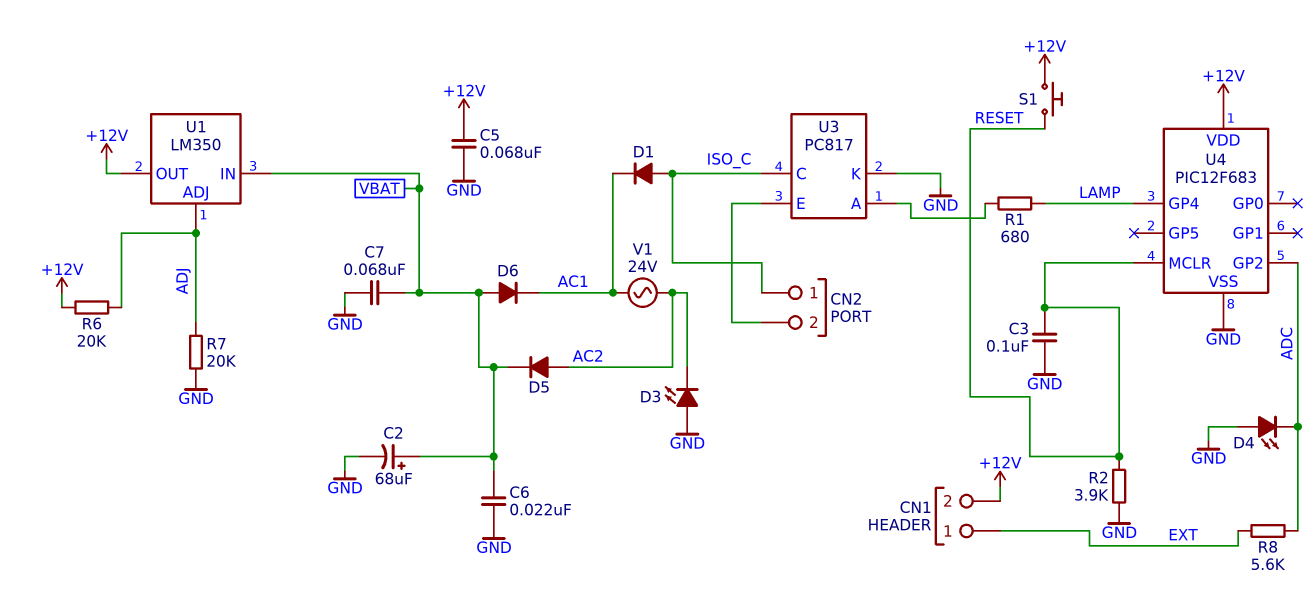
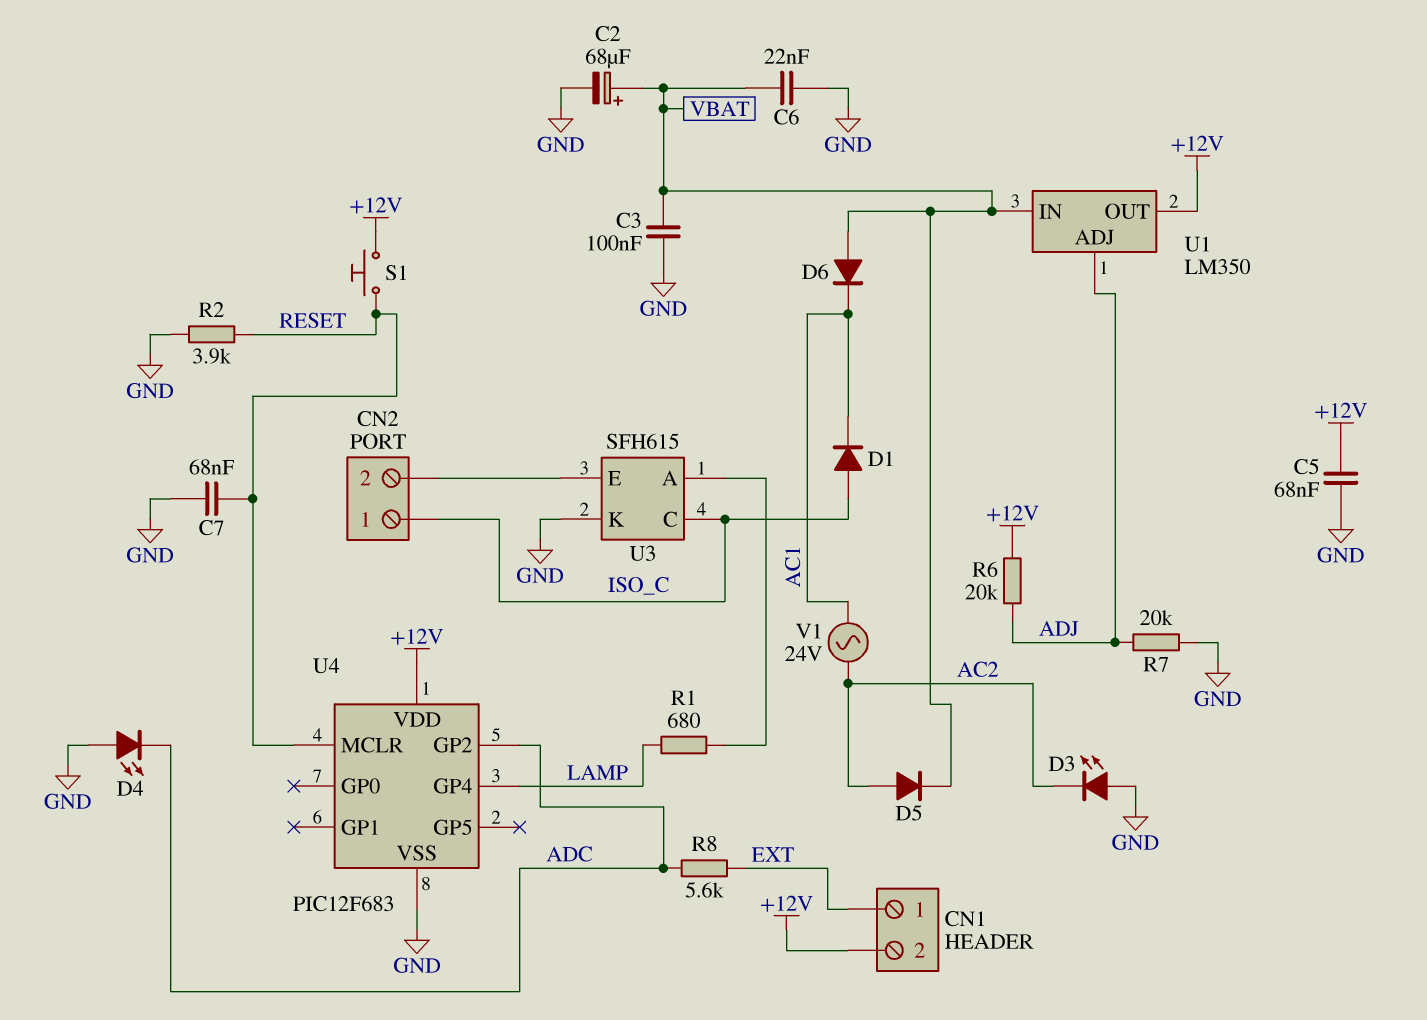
C3: 100nF (GND, RESET) -> 100nF (GND, VBAT)
C7: 68nF (GND, VBAT) -> 68nF (GND, RESET)
U3: PC817 -> SFH615

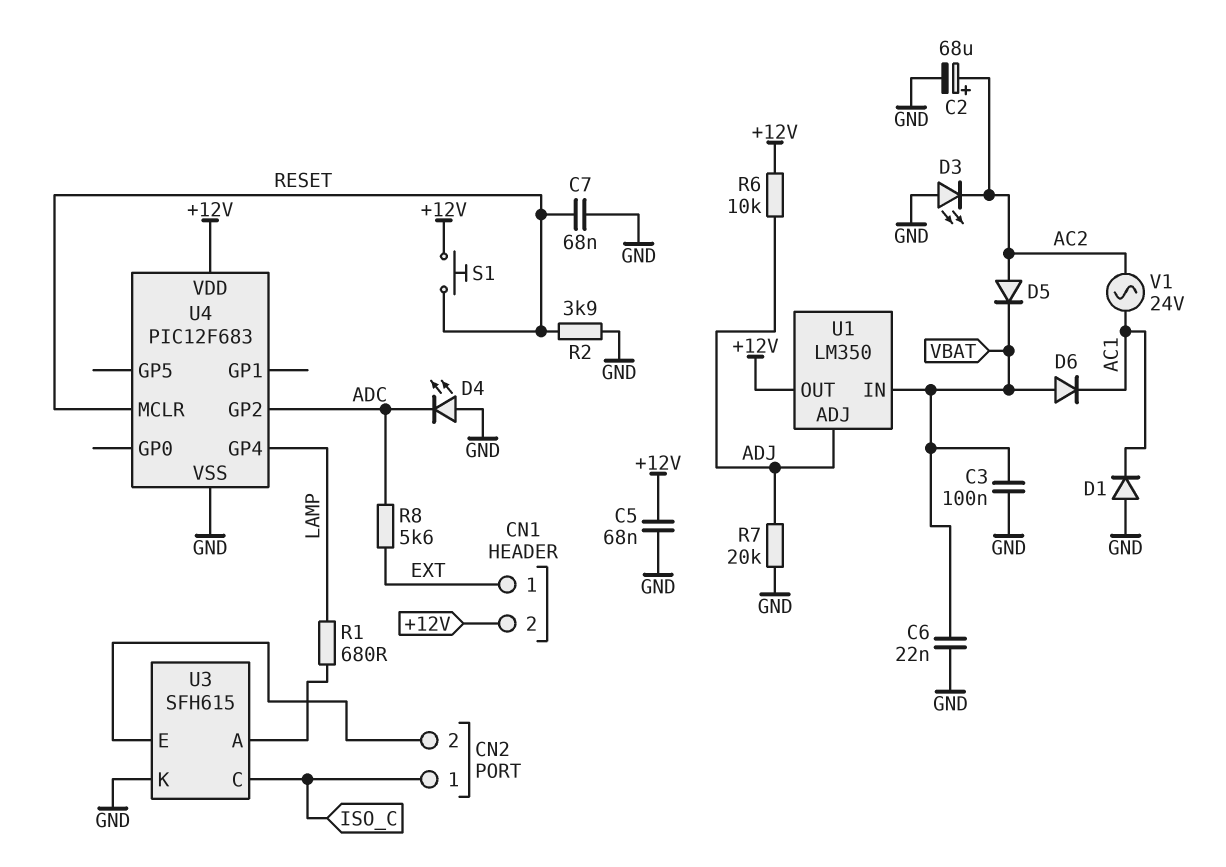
C2: 68uF (plus VBAT, minus GND) -> 68uF (plus AC2, minus GND)
D1: diode (A ISO_C, K AC1) -> diode (A GND, K AC1)
R6: 20k (+12V, ADJ) -> 10k (+12V, ADJ)

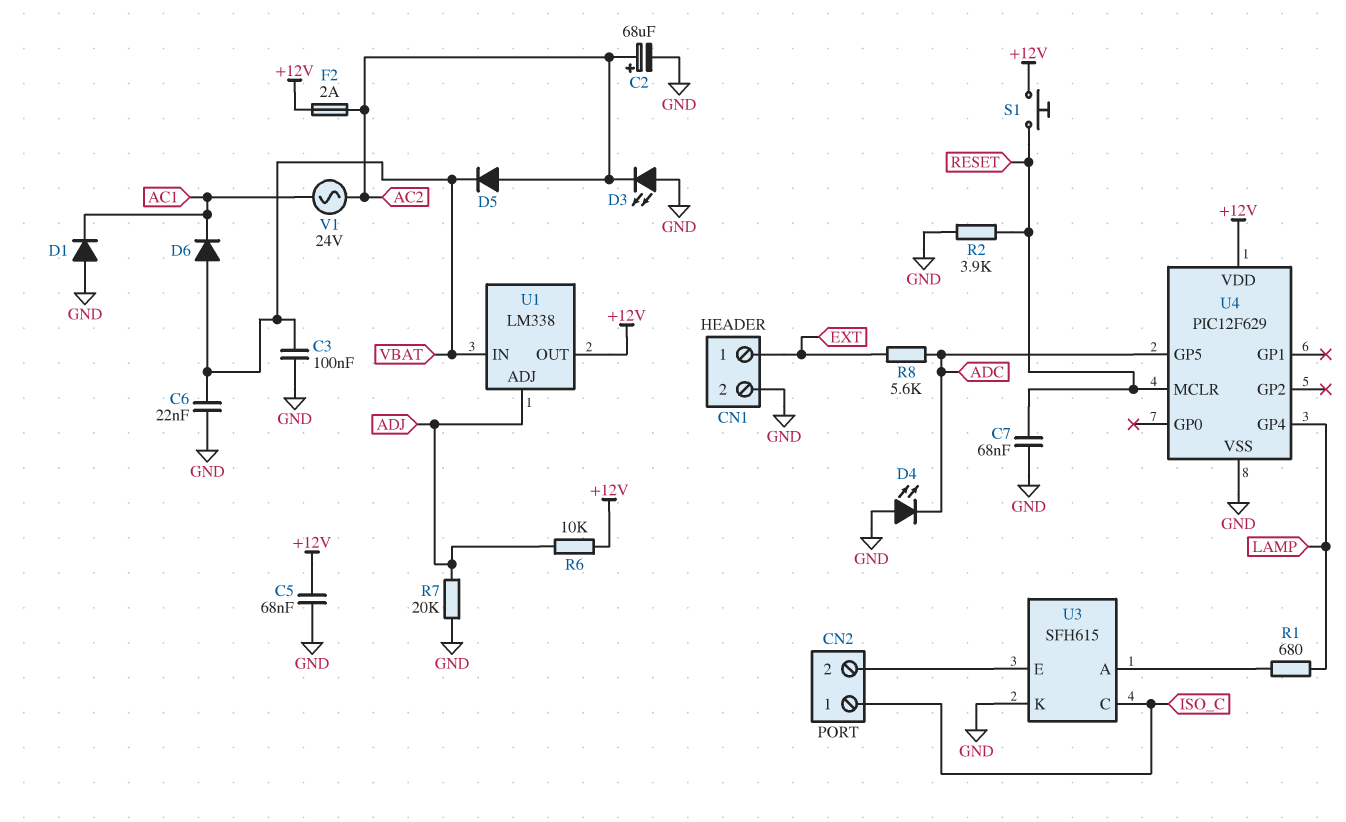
CN1 pin 2: +12V -> GND
F2: none -> 2A (+12V, AC2)
U1: LM350 -> LM338
U4: PIC12F683 -> PIC12F629
U4 pin GP2: ADC -> none
U4 pin GP5: none -> ADC

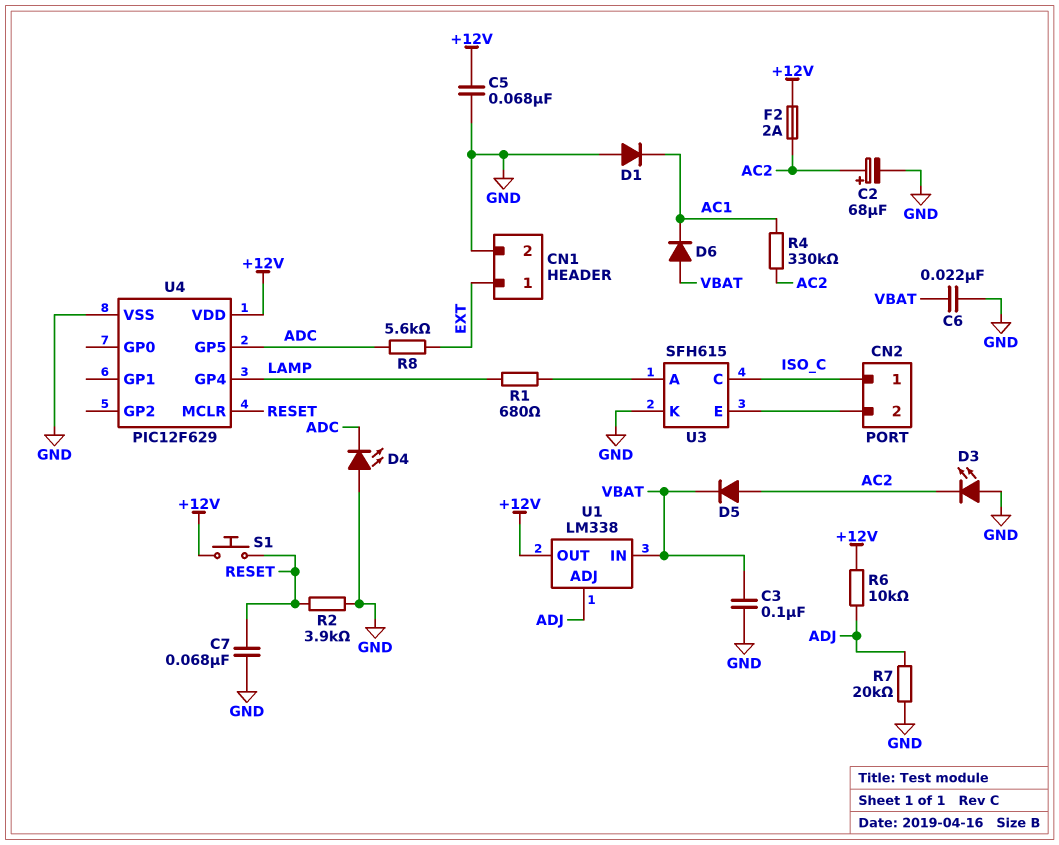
R4: none -> 330k (AC1, AC2)
V1: AC 24V (AC1, AC2) -> none

